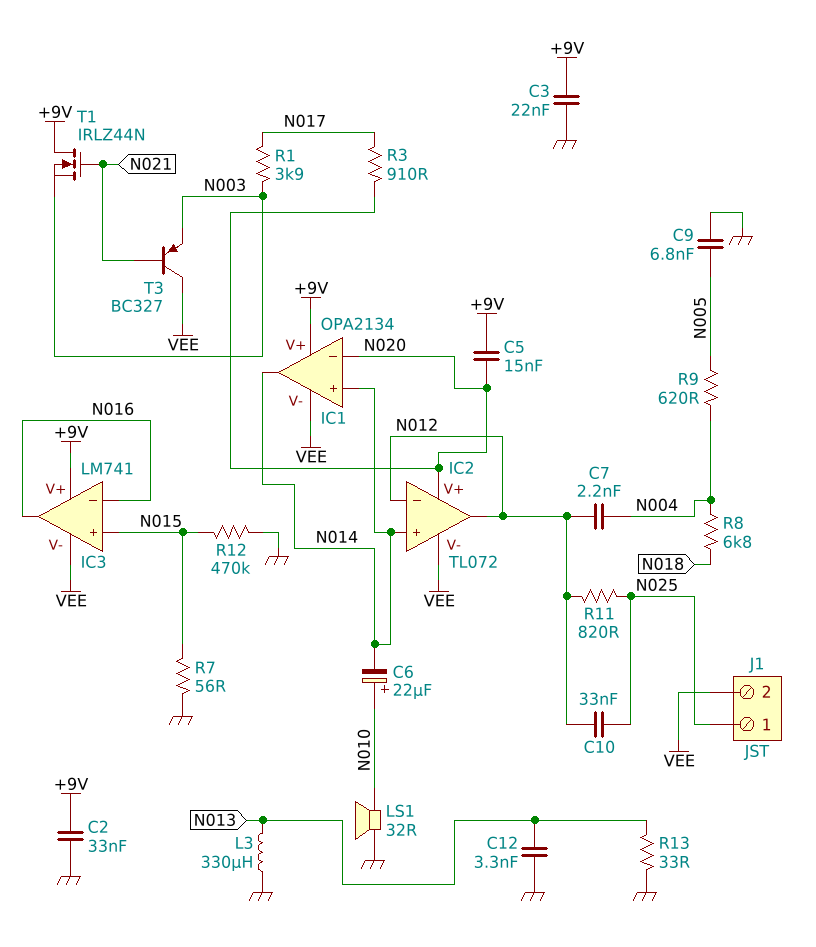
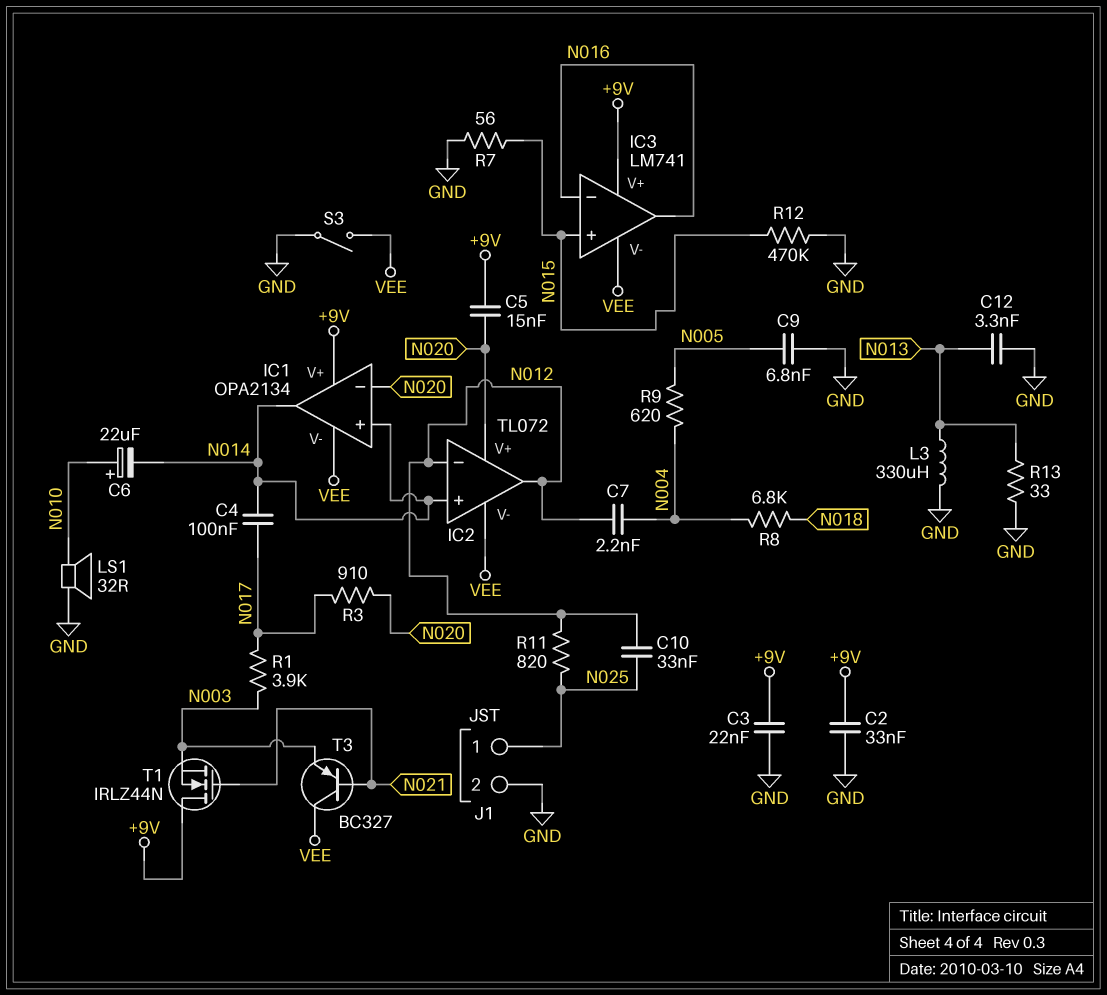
C4: none -> 100nF (N014, N017)
J1 pin 2: VEE -> GND
S3: none -> switch (GND, VEE)

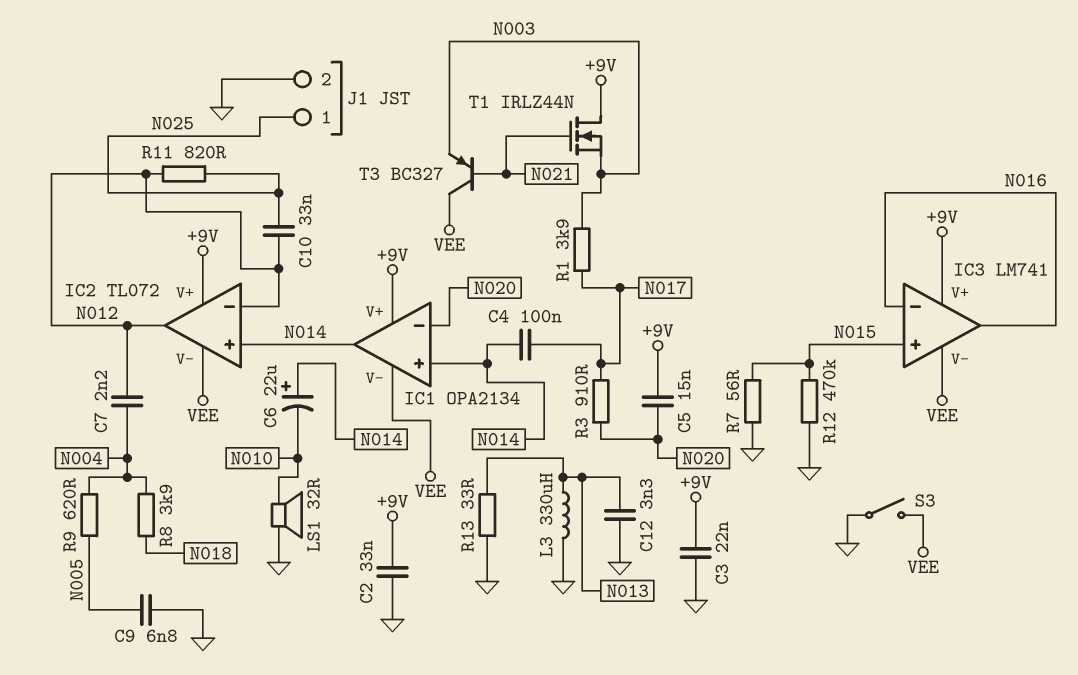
C6: 22uF (plus N010, minus N014) -> 22uF (plus N014, minus N010)
IC2 pin V+: N020 -> +9V
R8: 6.8k (N004, N018) -> 3.9k (N004, N018)

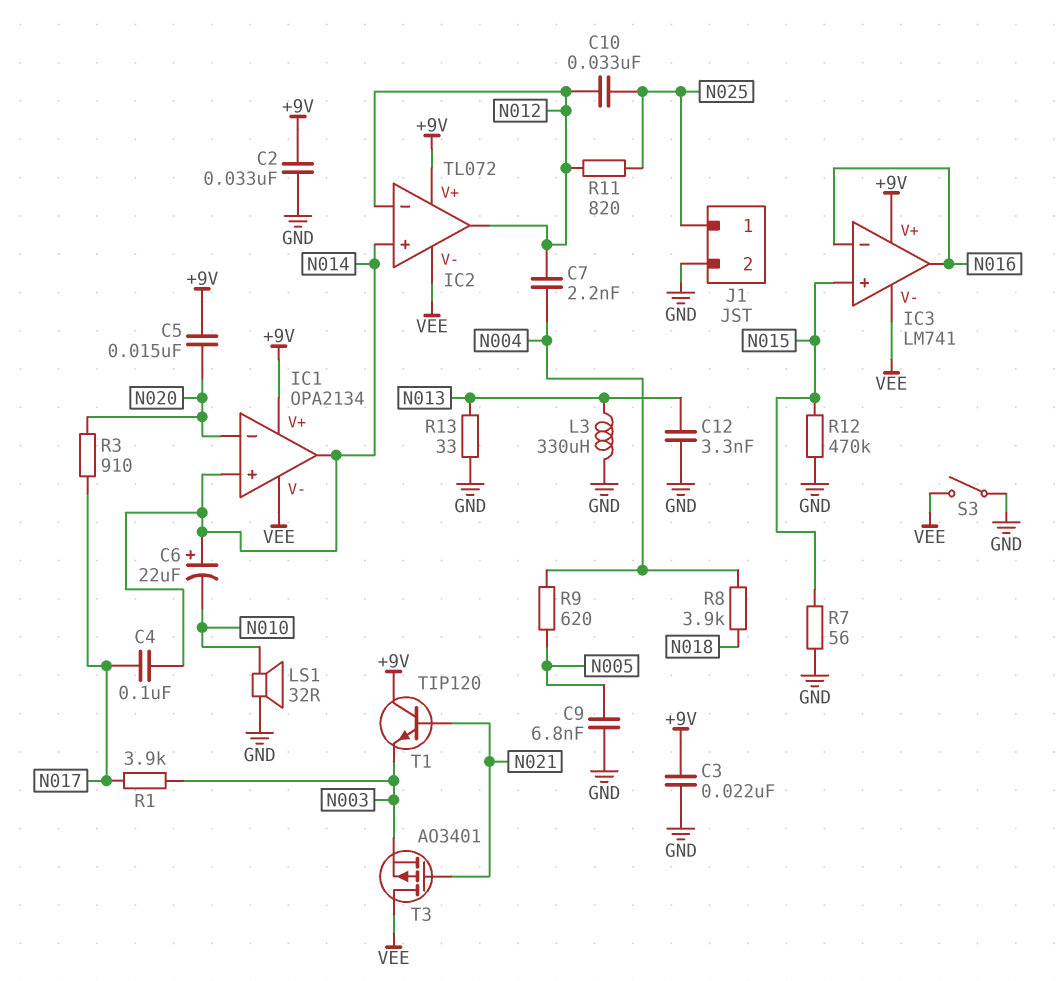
T1: NMOS IRLZ44N (G N021, D +9V, S N003) -> NPN TIP120 (B N021, C +9V, E N003)
T3: PNP BC327 (B N021, C VEE, E N003) -> PMOS AO3401 (G N021, D VEE, S N003)

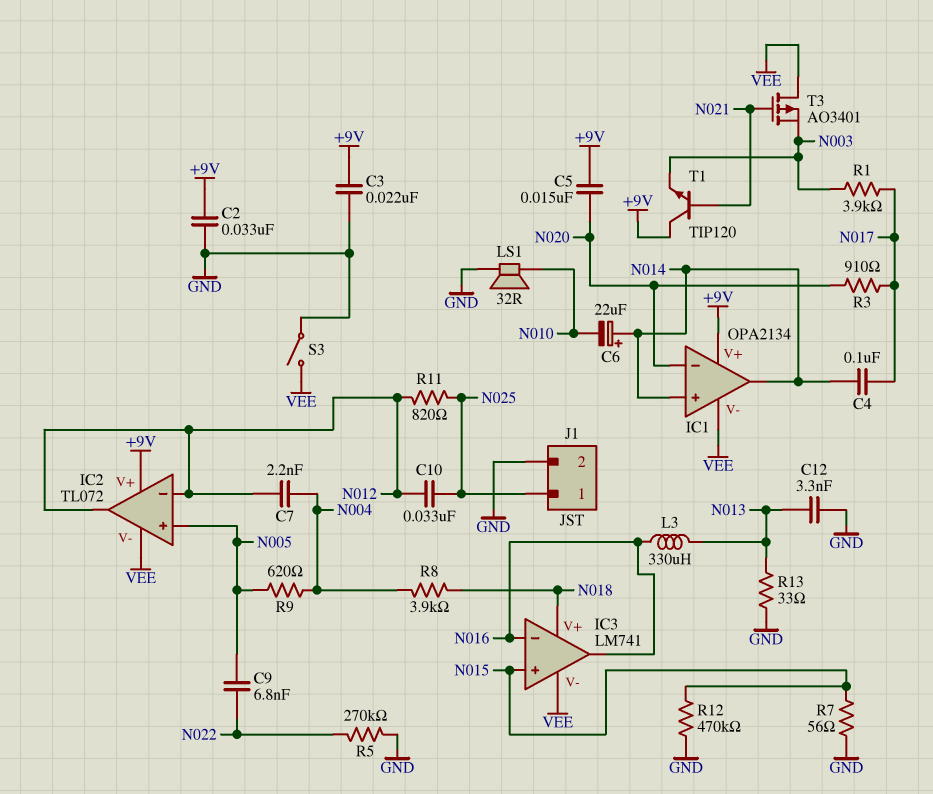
C9: 6.8nF (GND, N005) -> 6.8nF (N005, N022)
IC2 pin in+: N014 -> N005
IC3 pin V+: +9V -> N018
L3: 330uH (GND, N013) -> 330uH (N013, N016)
R5: none -> 270k (GND, N022)

